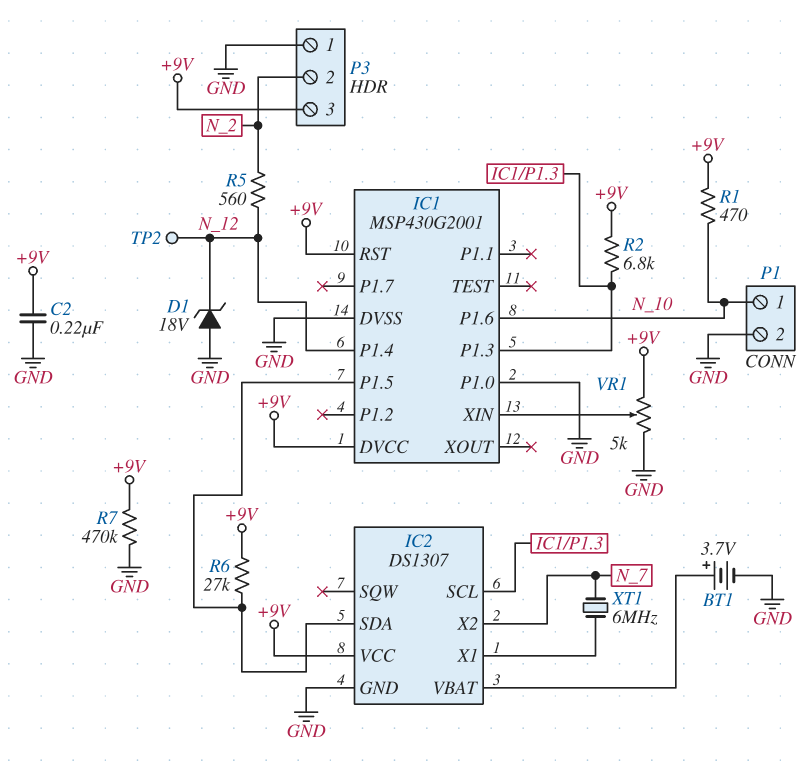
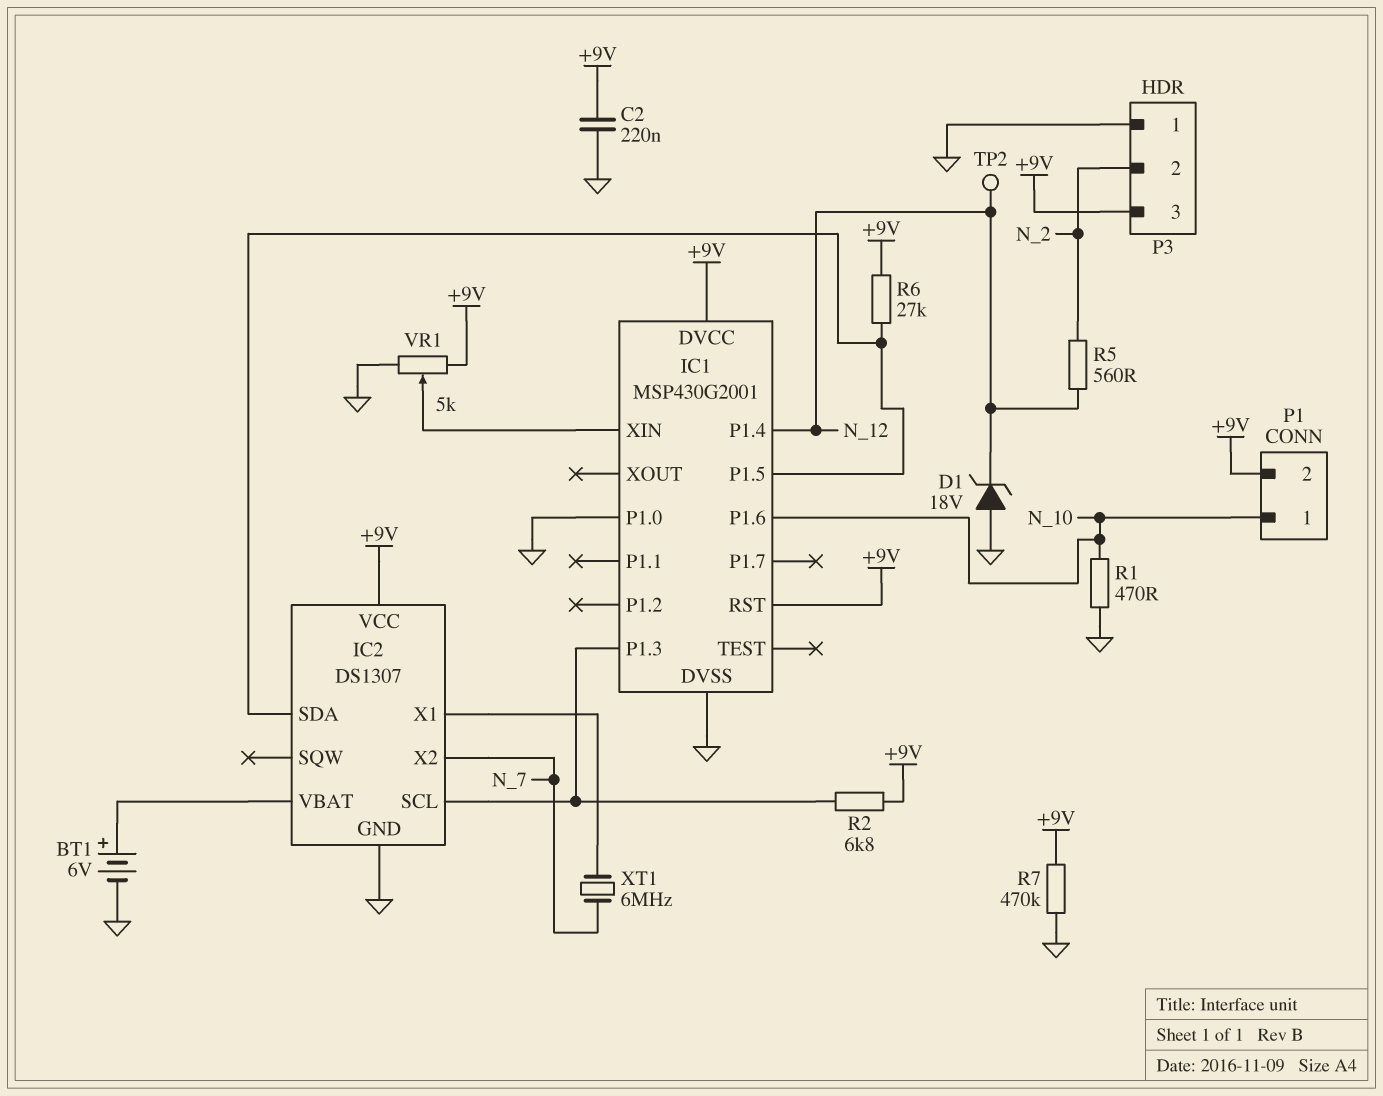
BT1: 3.7V (plus IC2/VBAT, minus GND) -> 6V (plus IC2/VBAT, minus GND)
P1 pin 2: GND -> +9V
R1: 470 (+9V, N_10) -> 470 (GND, N_10)

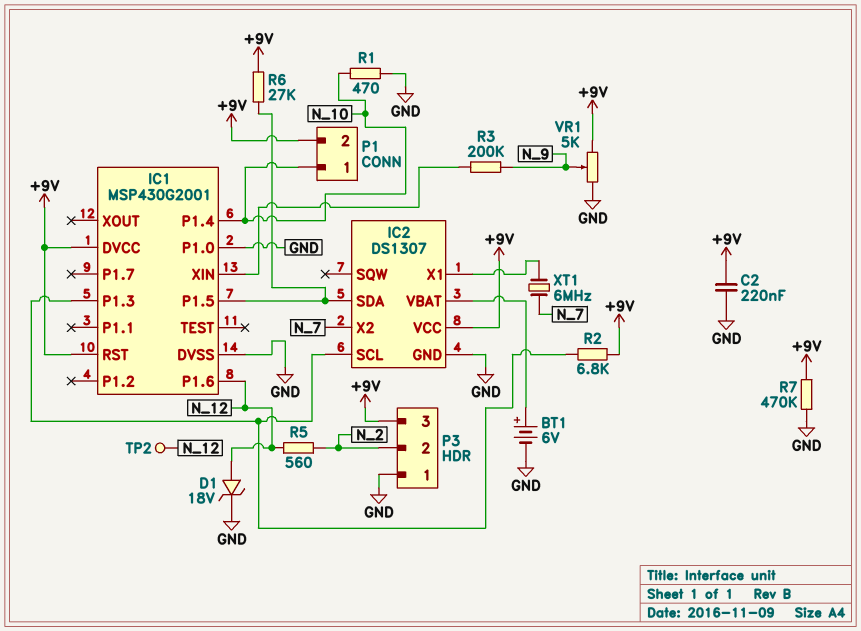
D1: zener 18V (A GND, K N_12) -> zener 18V (A N_12, K GND)
IC1 pin P1.4: N_12 -> N_10
IC1 pin P1.6: N_10 -> N_12
R3: none -> 200k (IC1/XIN, N_9)
VR1: 5k (+9V, GND, wiper IC1/XIN) -> 5k (+9V, GND, wiper N_9)

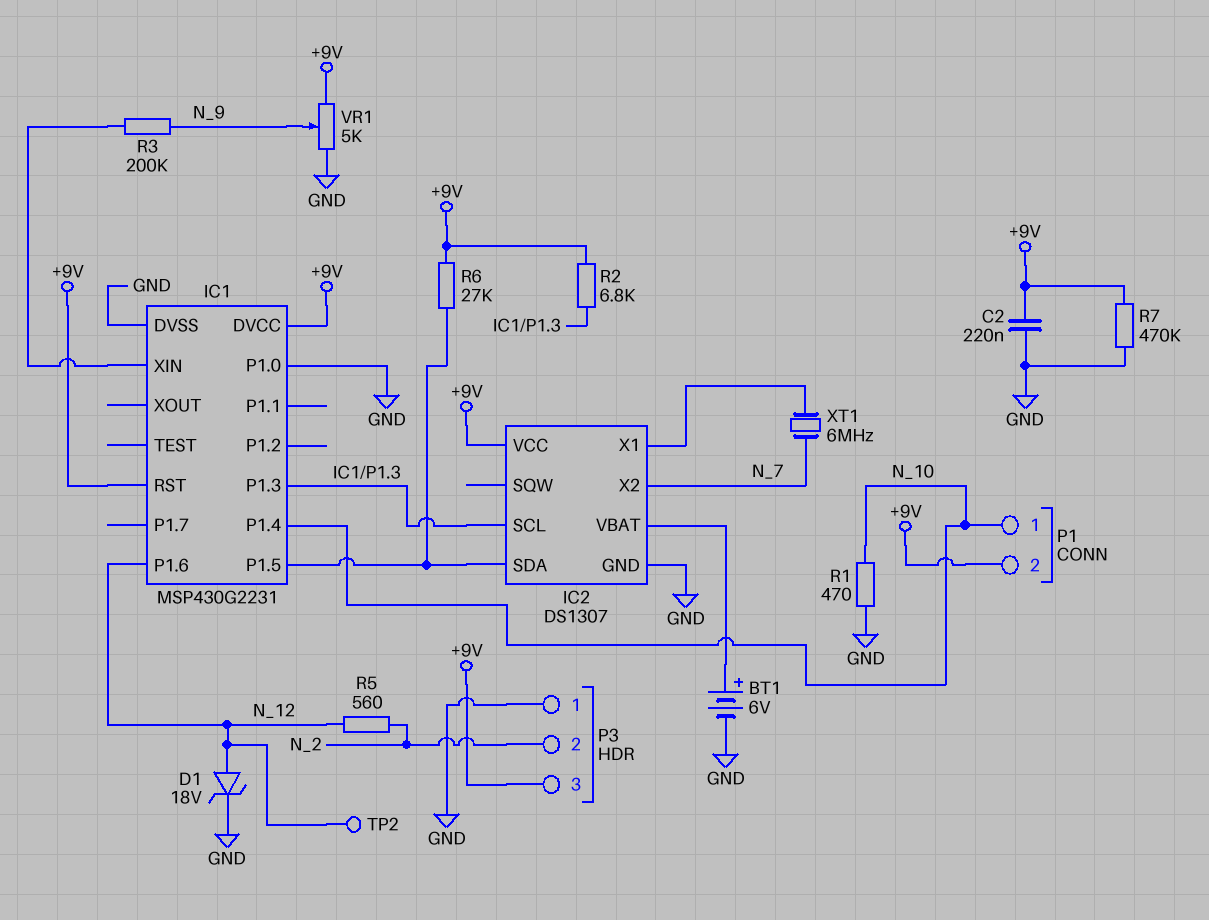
IC1: MSP430G2001 -> MSP430G2231

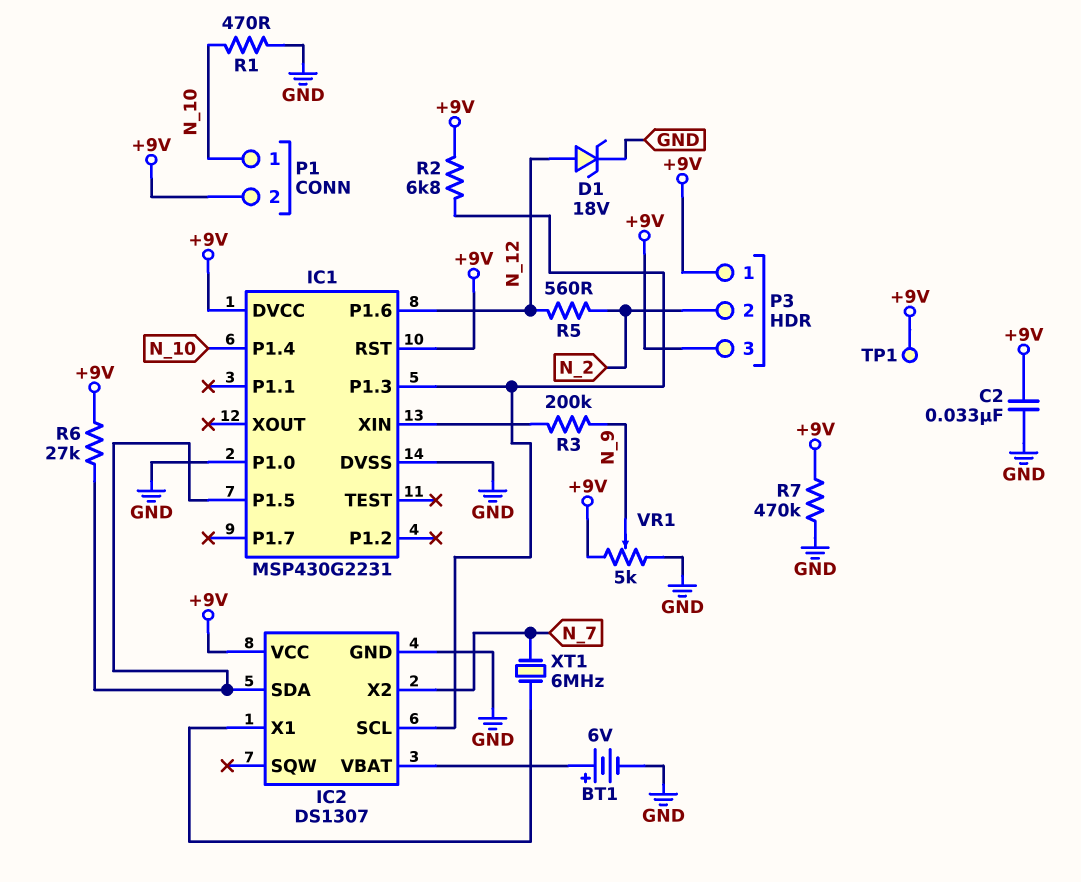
C2: 220nF (+9V, GND) -> 33nF (+9V, GND)
P3 pin 1: GND -> +9V
TP1: none -> test point (+9V)
TP2: test point (N_12) -> none

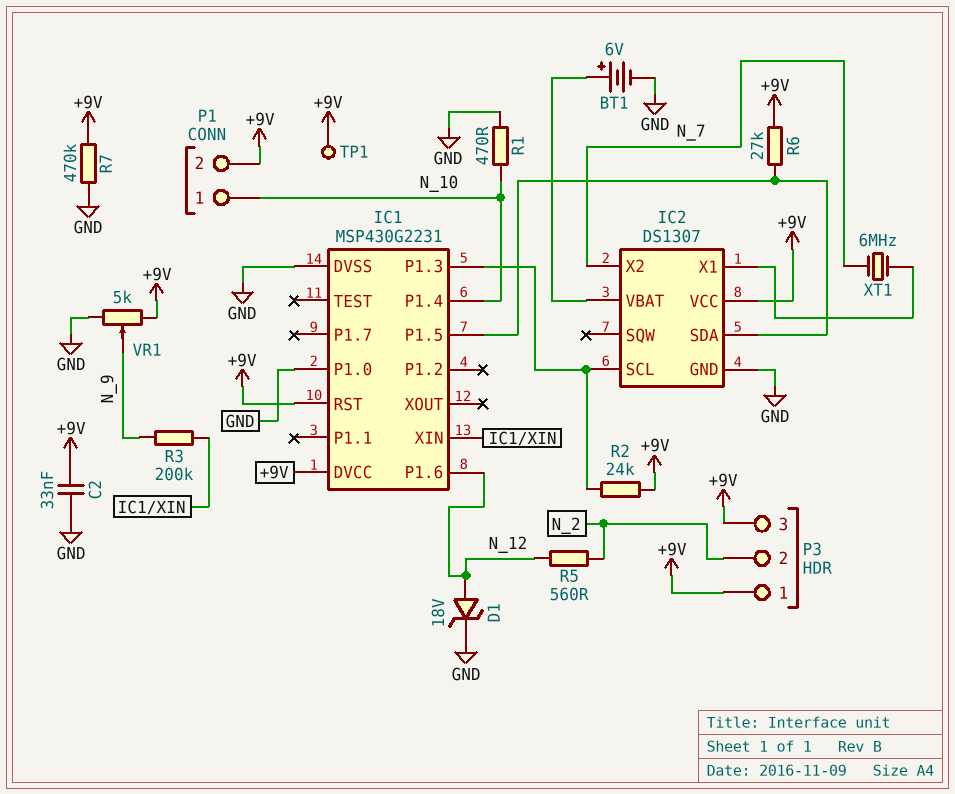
R2: 6.8k (+9V, IC1/P1.3) -> 24k (+9V, IC1/P1.3)

